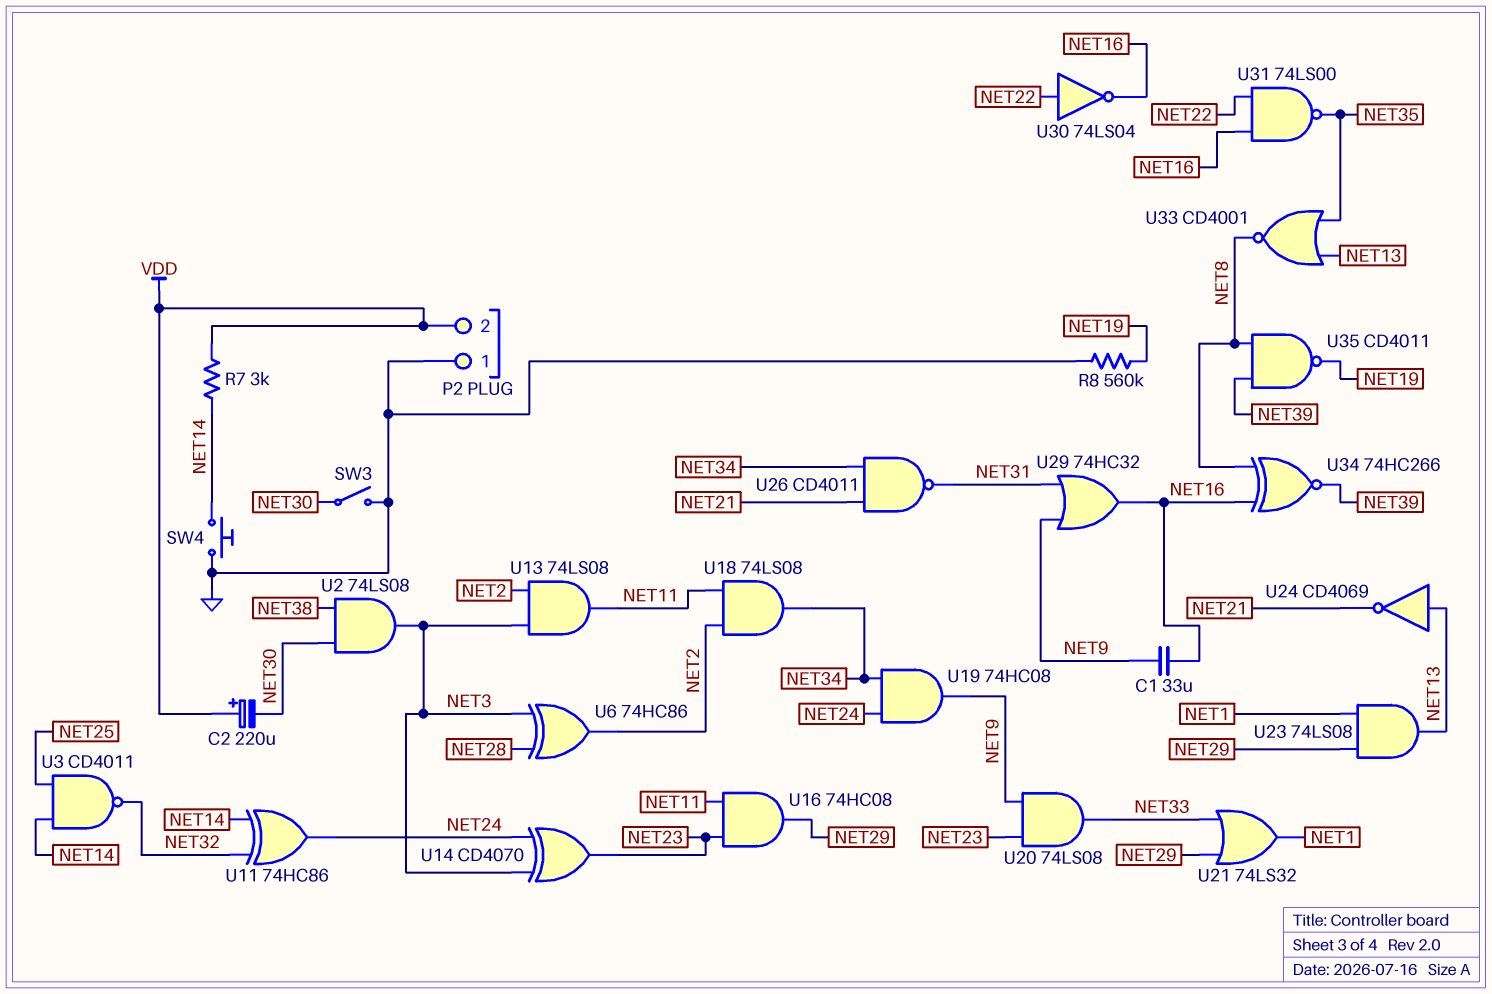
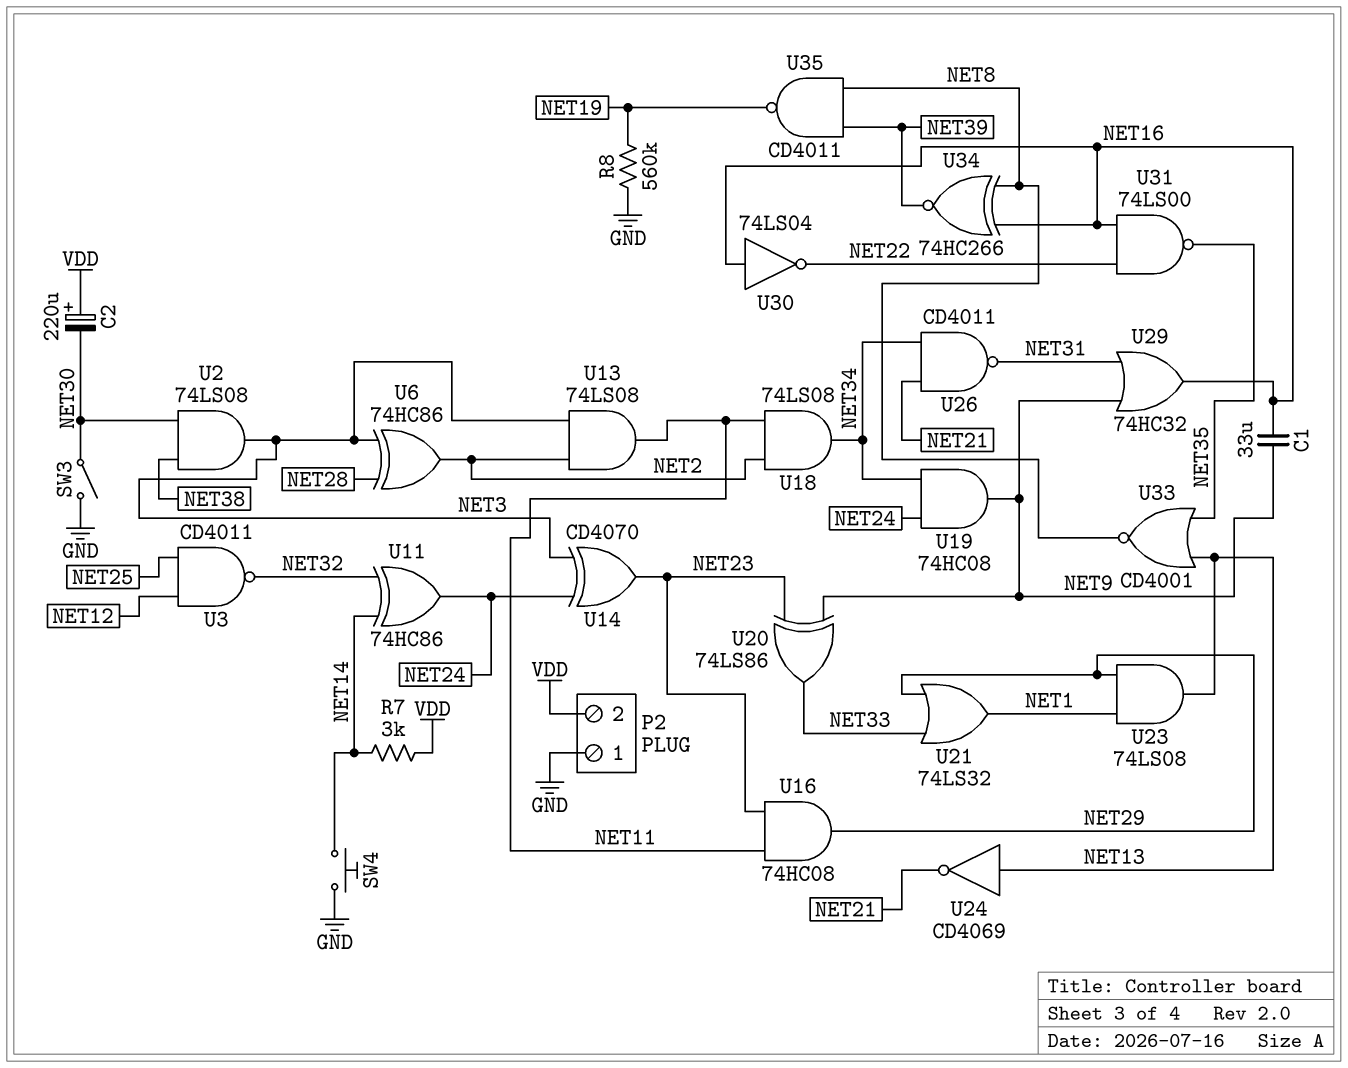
U3: NAND CD4011 (in NET14, in NET25, out NET32) -> NAND CD4011 (in NET12, in NET25, out NET32)
U20: AND 74LS08 (in NET9, in NET23, out NET33) -> XOR 74LS86 (in NET9, in NET23, out NET33)
U30: NOT 74LS04 (in NET22, out NET16) -> NOT 74LS04 (in NET16, out NET22)

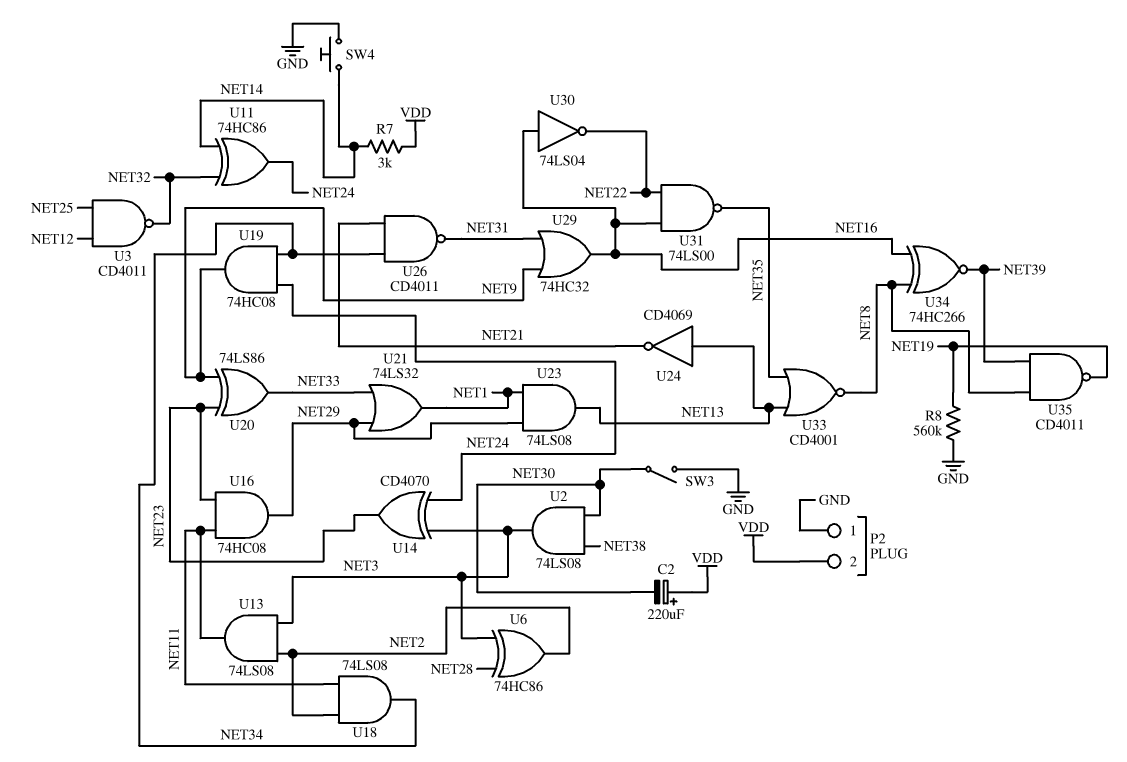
C1: 33uF (NET9, NET16) -> none

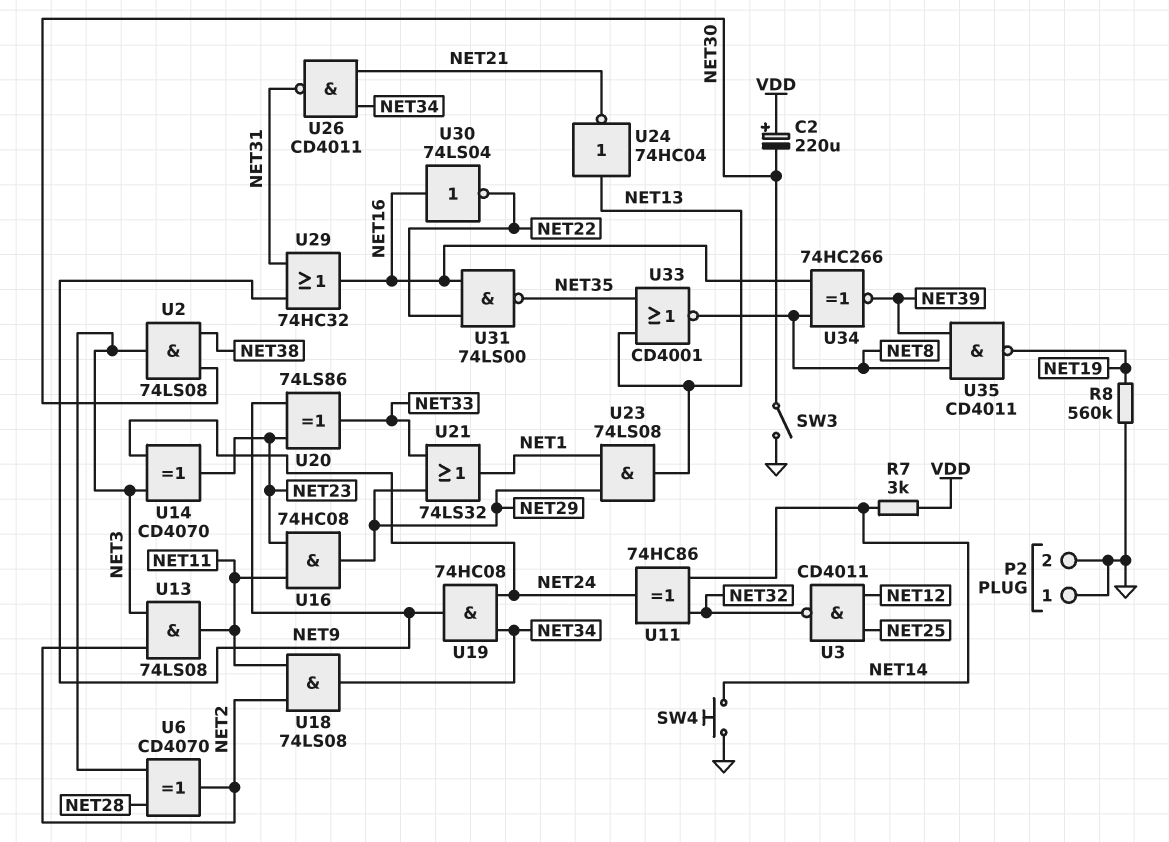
P2 pin 2: VDD -> GND
U6: XOR 74HC86 (in NET3, in NET28, out NET2) -> XOR CD4070 (in NET3, in NET28, out NET2)
U24: NOT CD4069 (in NET13, out NET21) -> NOT 74HC04 (in NET13, out NET21)

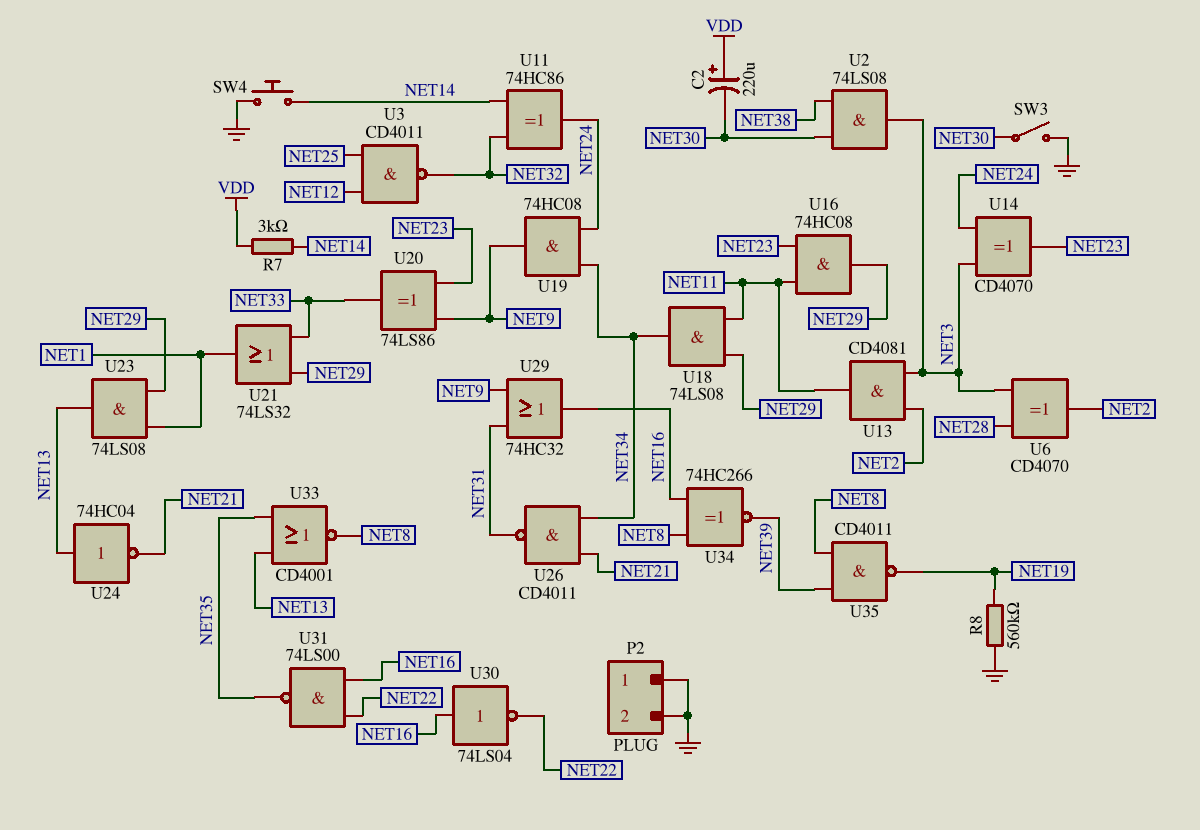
U13: AND 74LS08 (in NET2, in NET3, out NET11) -> AND CD4081 (in NET2, in NET3, out NET11)
U18: AND 74LS08 (in NET2, in NET11, out NET34) -> AND 74LS08 (in NET11, in NET29, out NET34)

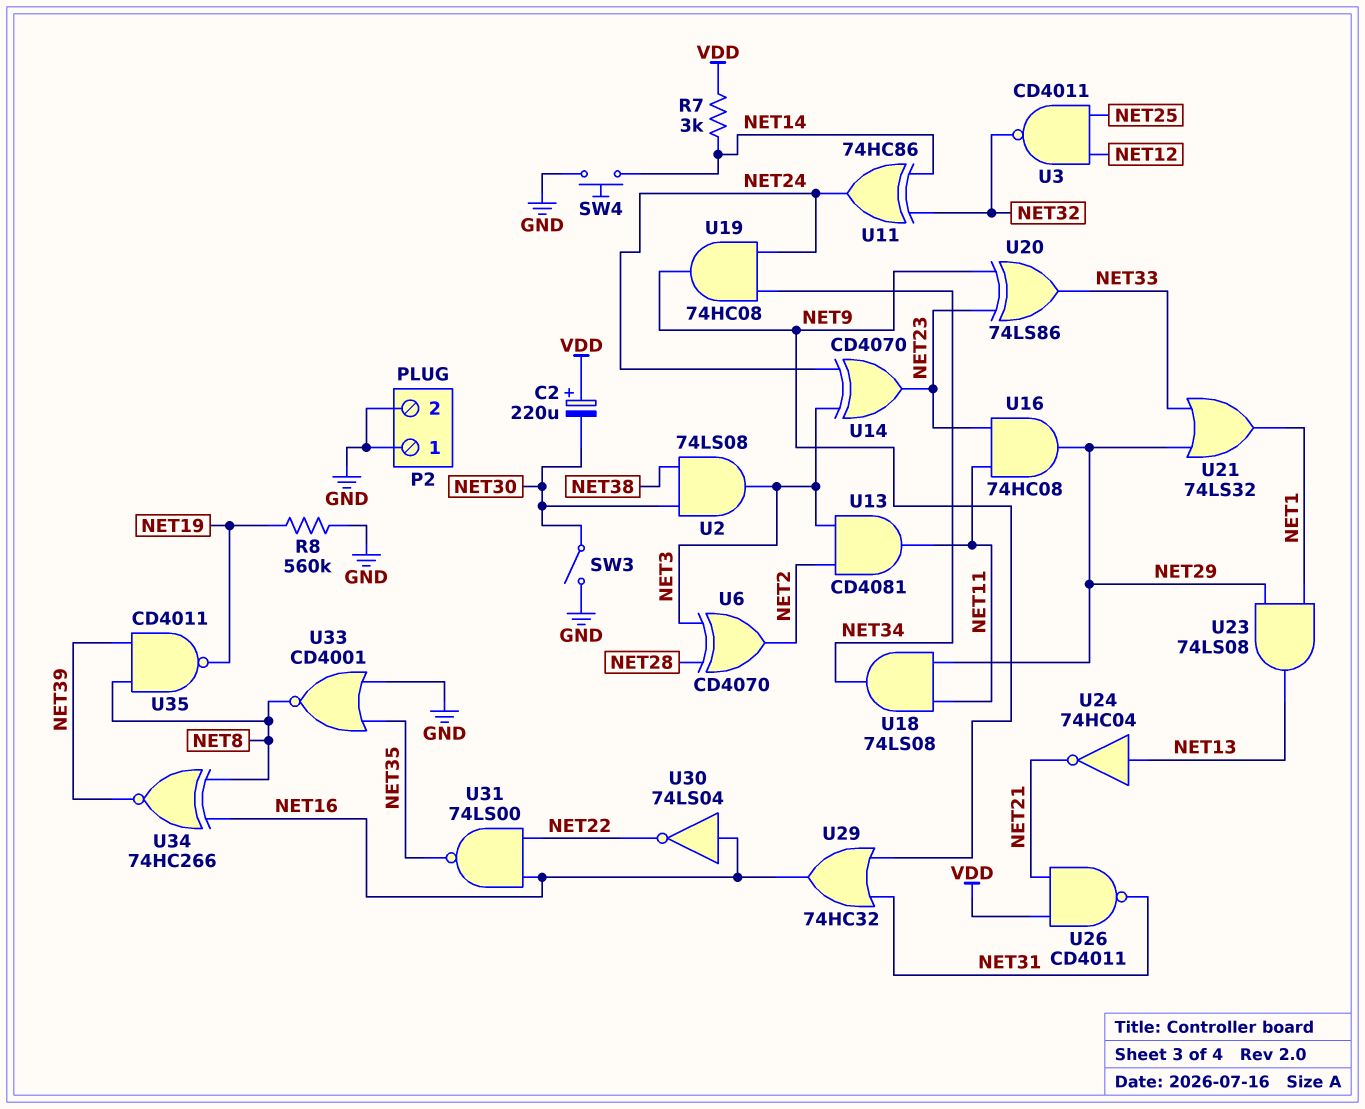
U26: NAND CD4011 (in NET21, in NET34, out NET31) -> NAND CD4011 (in NET21, in VDD, out NET31)
U33: NOR CD4001 (in NET13, in NET35, out NET8) -> NOR CD4001 (in GND, in NET35, out NET8)

